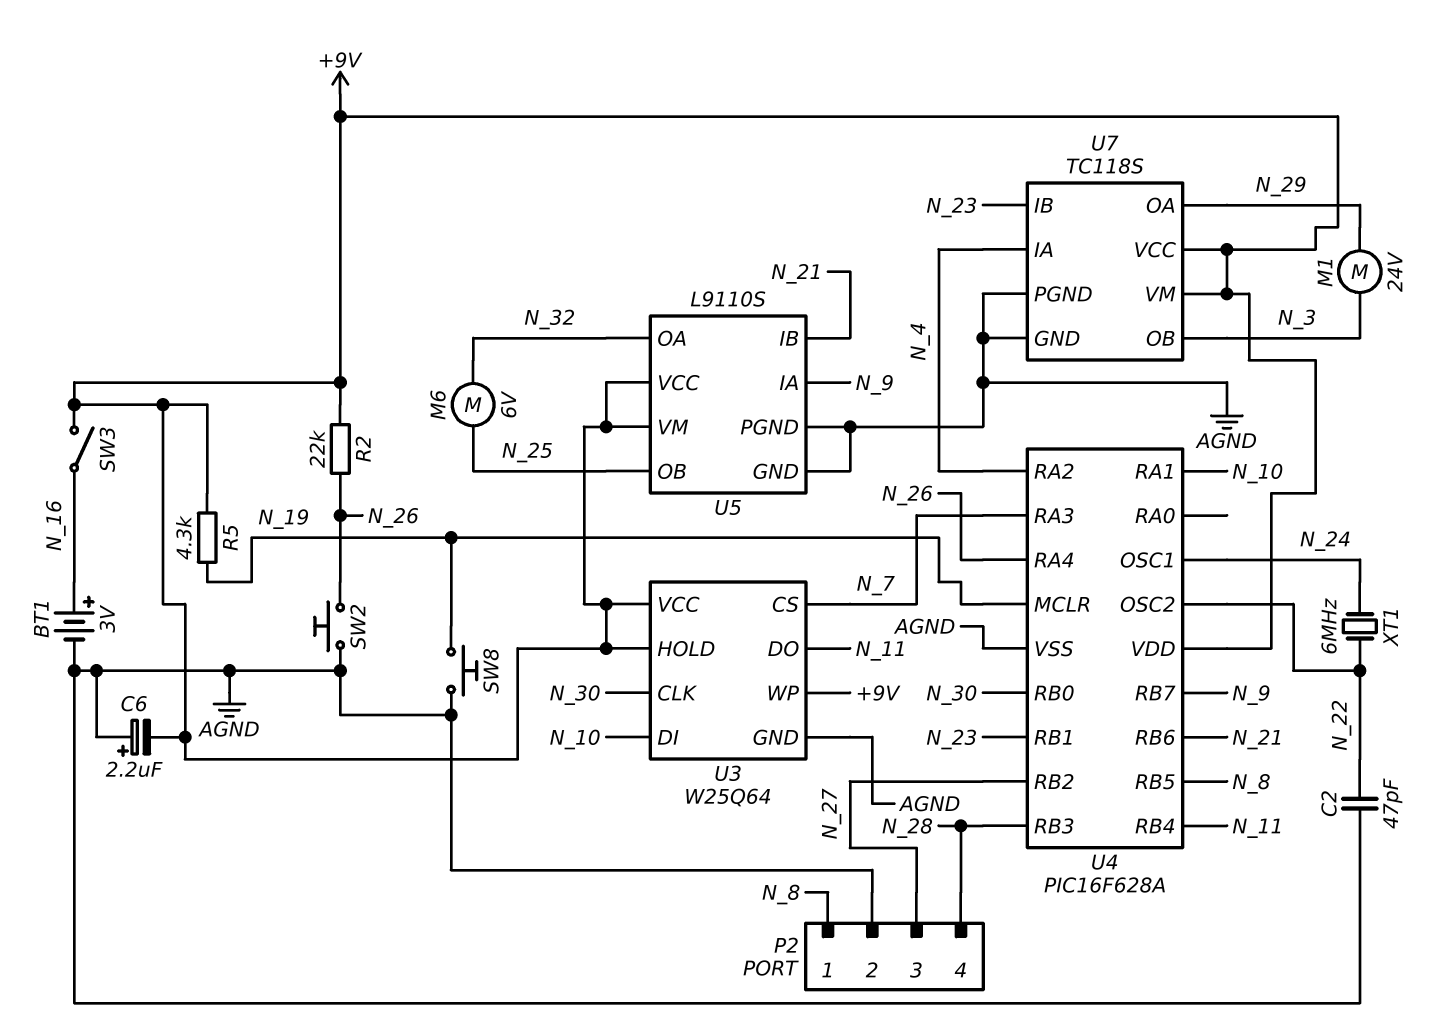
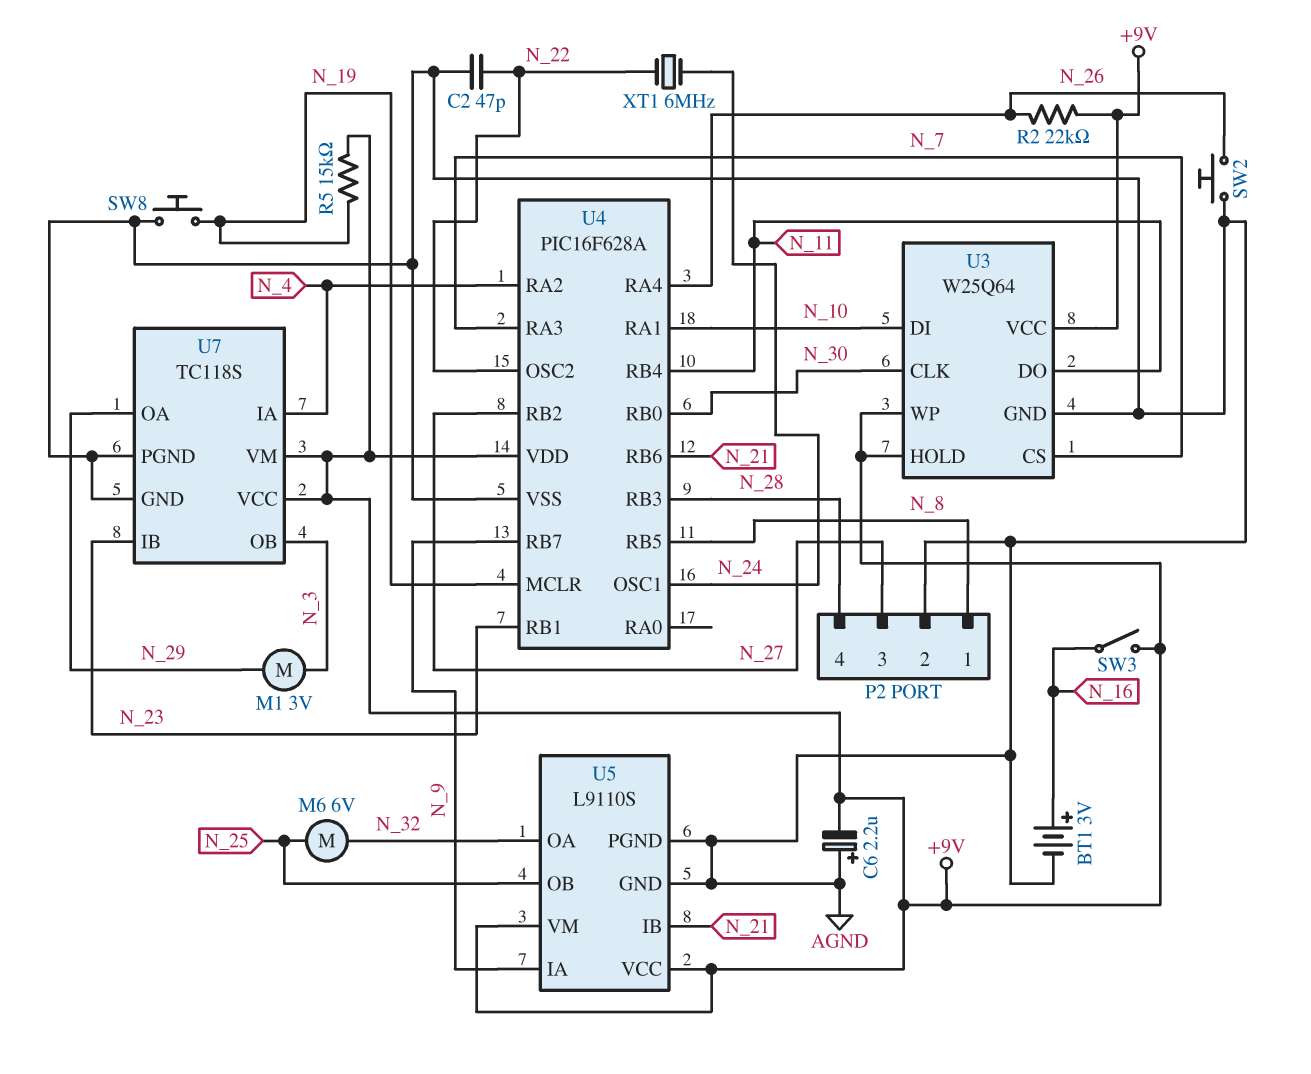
M1: motor 24V (N_3, N_29) -> motor 3V (N_3, N_29)
R5: 4.3k (+9V, N_19) -> 15k (+9V, N_19)

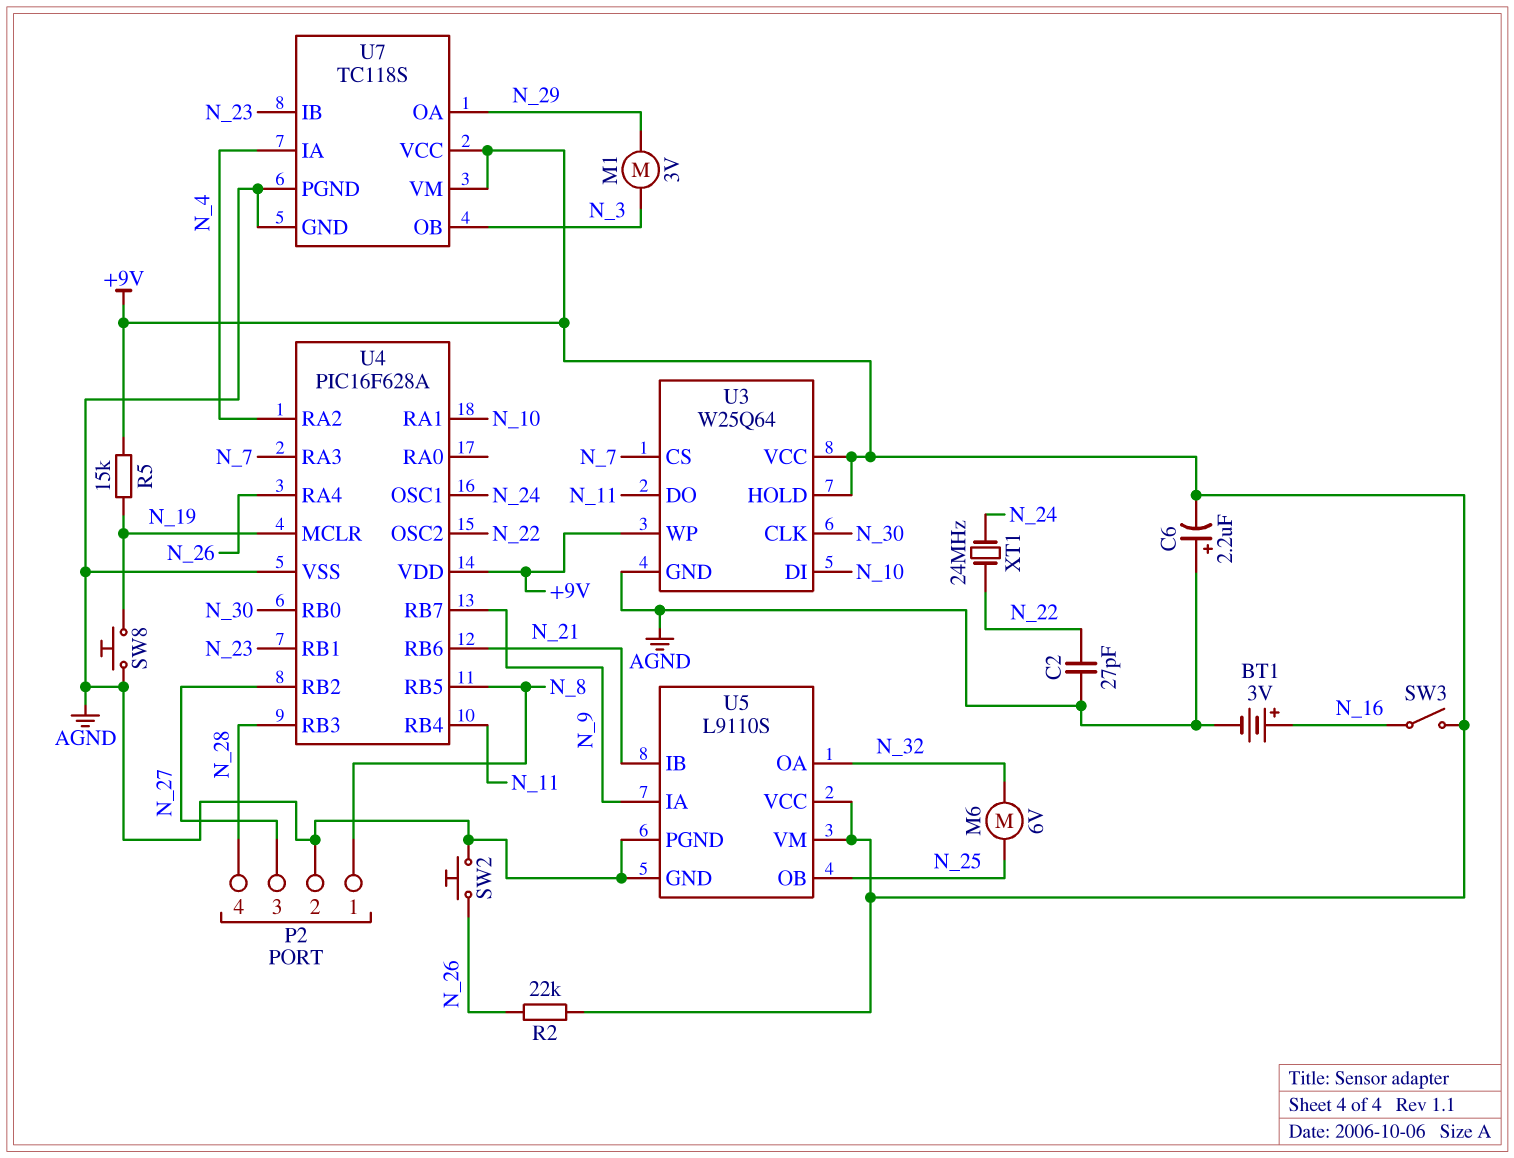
C2: 47pF (AGND, N_22) -> 27pF (AGND, N_22)
XT1: 6MHz (N_22, N_24) -> 24MHz (N_22, N_24)

